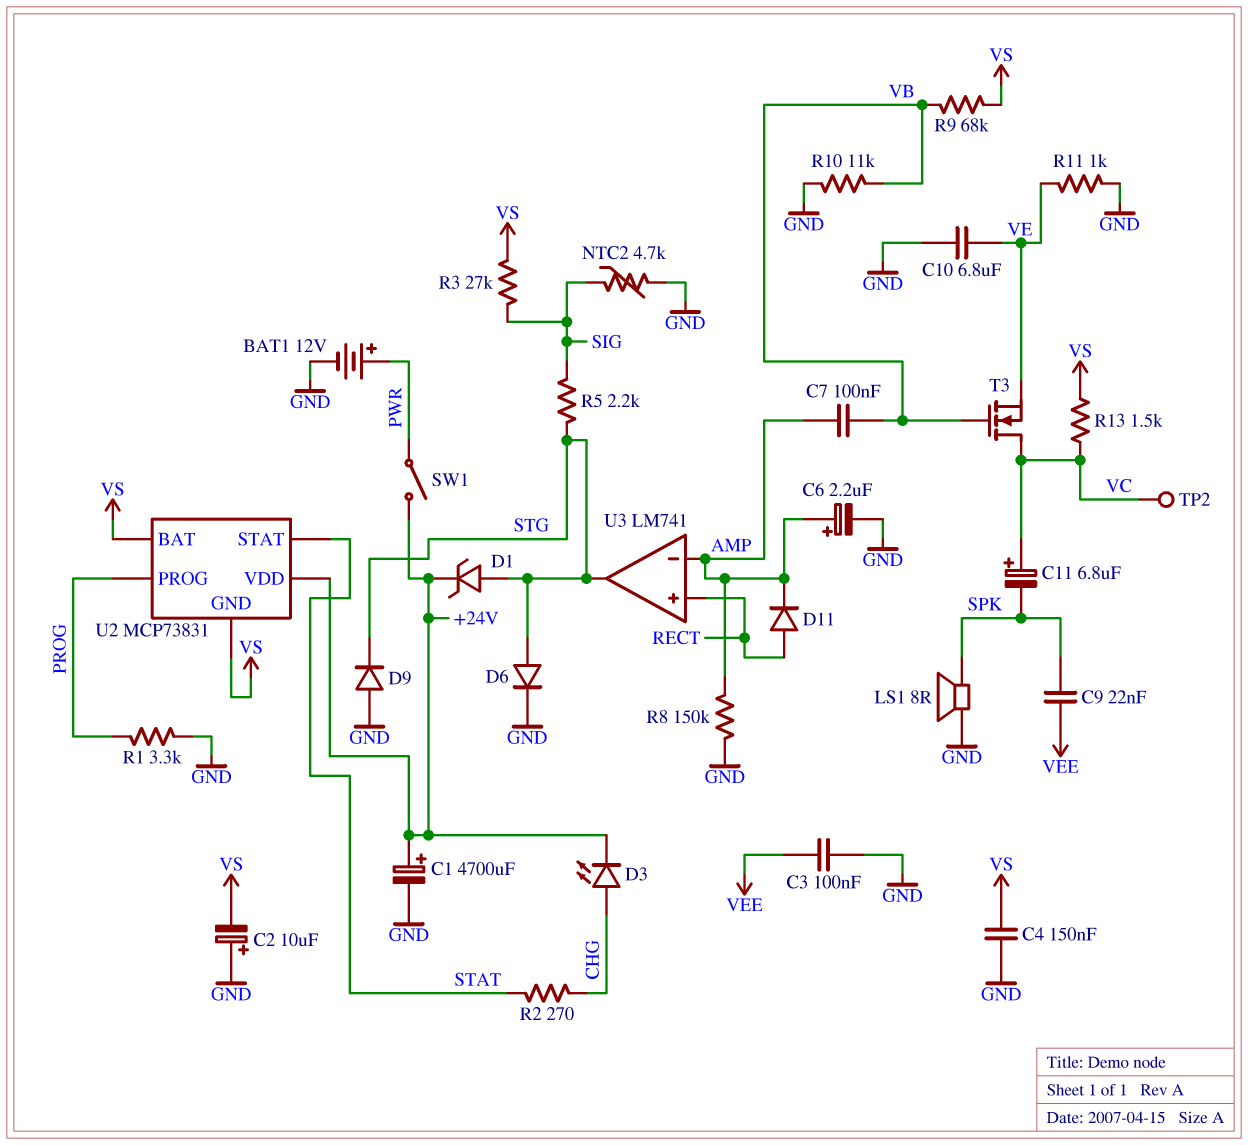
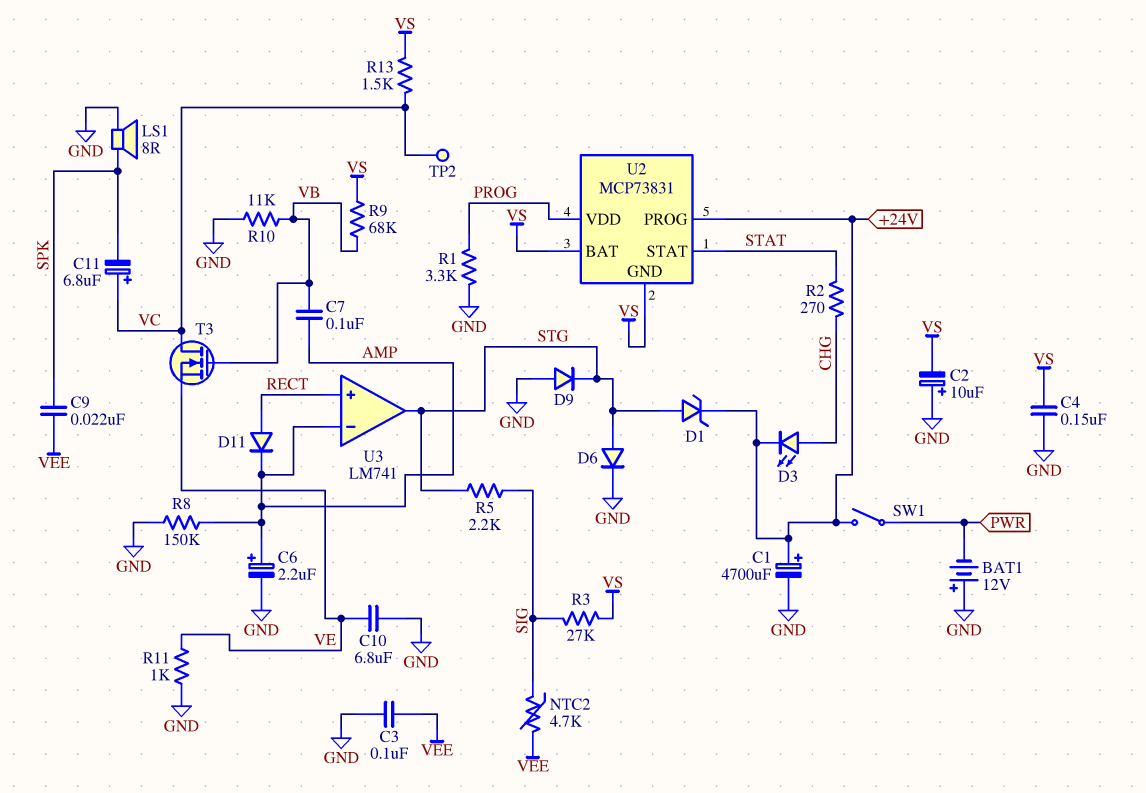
BAT1: 12V (plus PWR, minus GND) -> 12V (plus GND, minus PWR)
NTC2: 4.7k (GND, SIG) -> 4.7k (SIG, VEE)
U2 pin PROG: PROG -> +24V
U2 pin VDD: +24V -> PROG

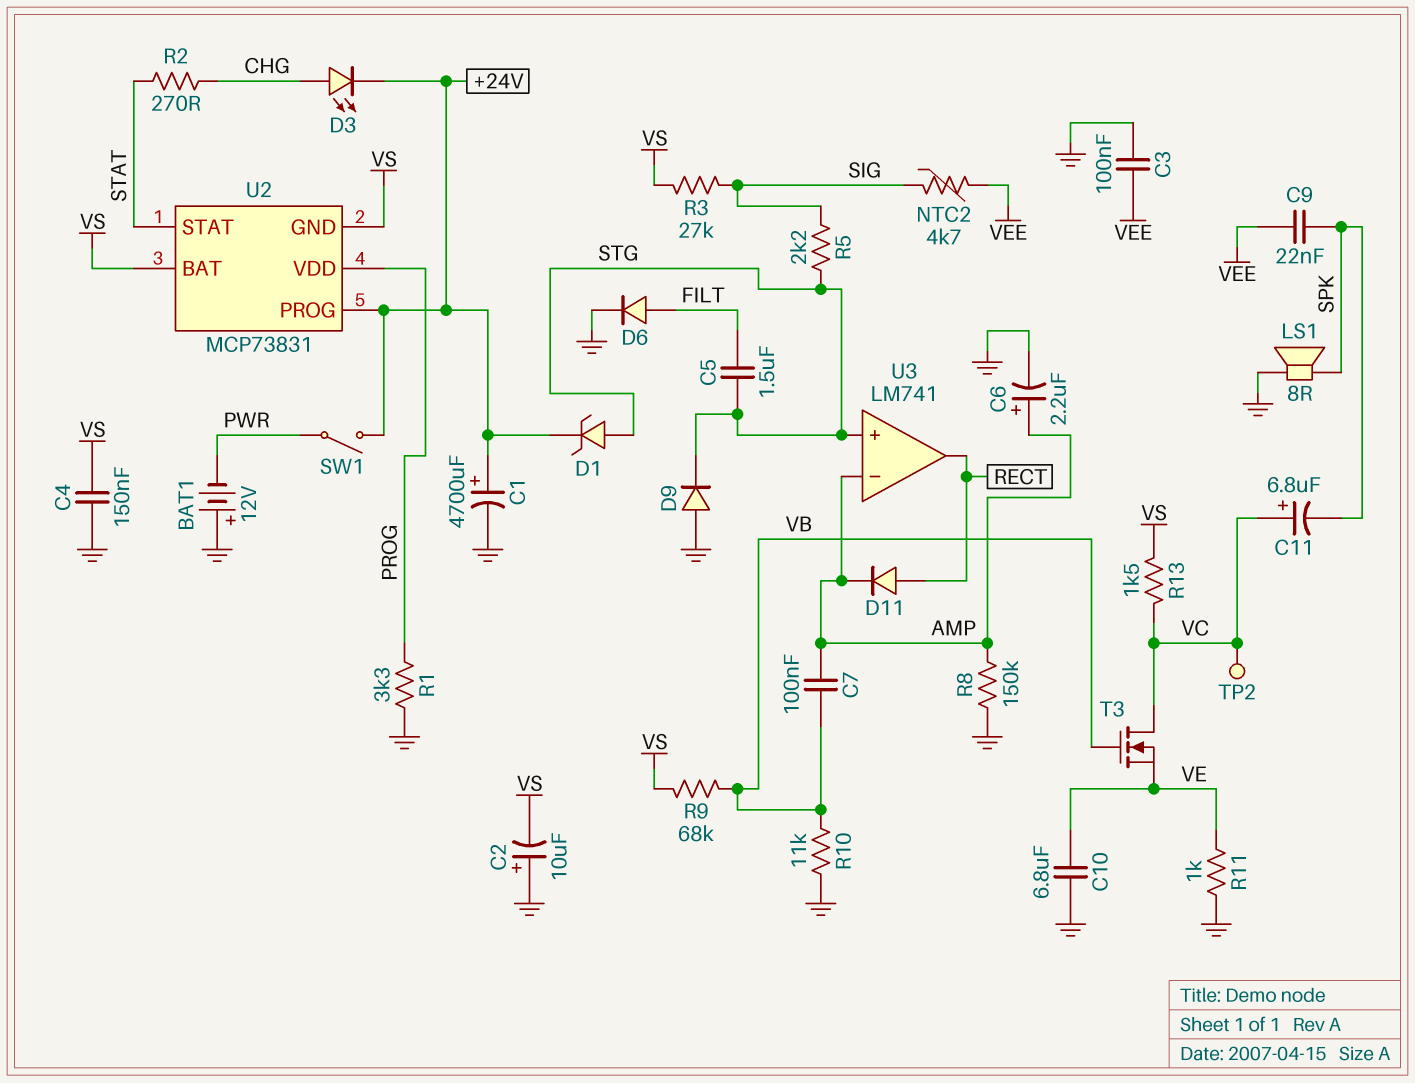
C5: none -> 1.5uF (FILT, STG)
D6: diode (A STG, K GND) -> diode (A FILT, K GND)
U3 pin in+: RECT -> STG
U3 pin out: STG -> RECT

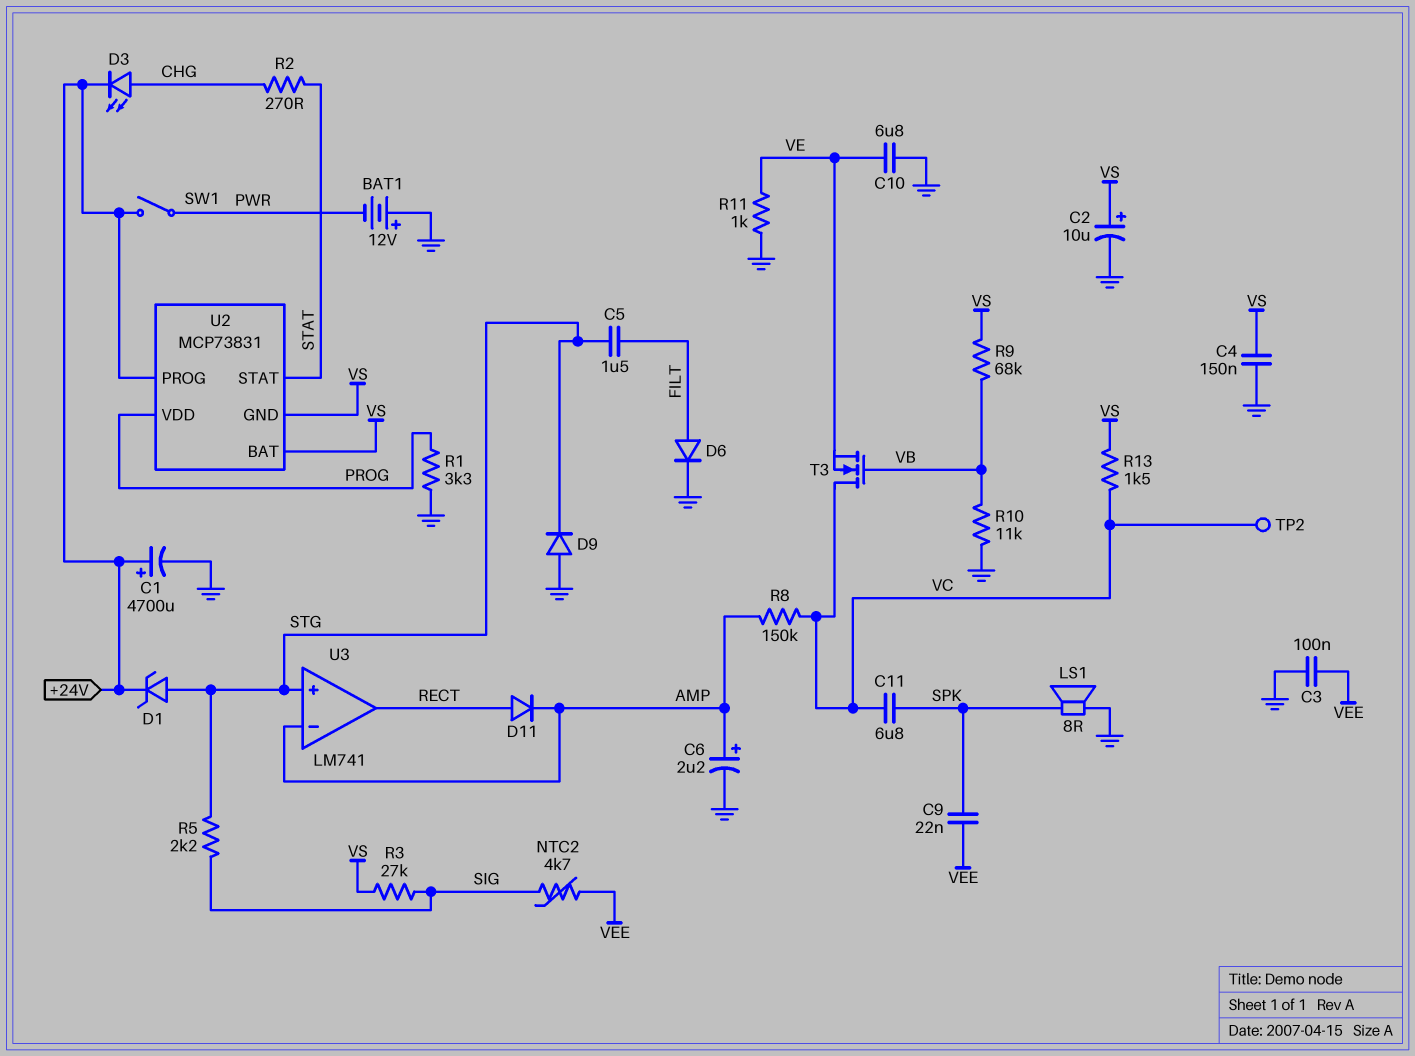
C2: 10uF (plus GND, minus VS) -> 10uF (plus VS, minus GND)
C7: 100nF (AMP, VB) -> none
C11: 6.8uF (plus VC, minus SPK) -> 6.8uF (SPK, VC)
R8: 150k (AMP, GND) -> 150k (AMP, VC)

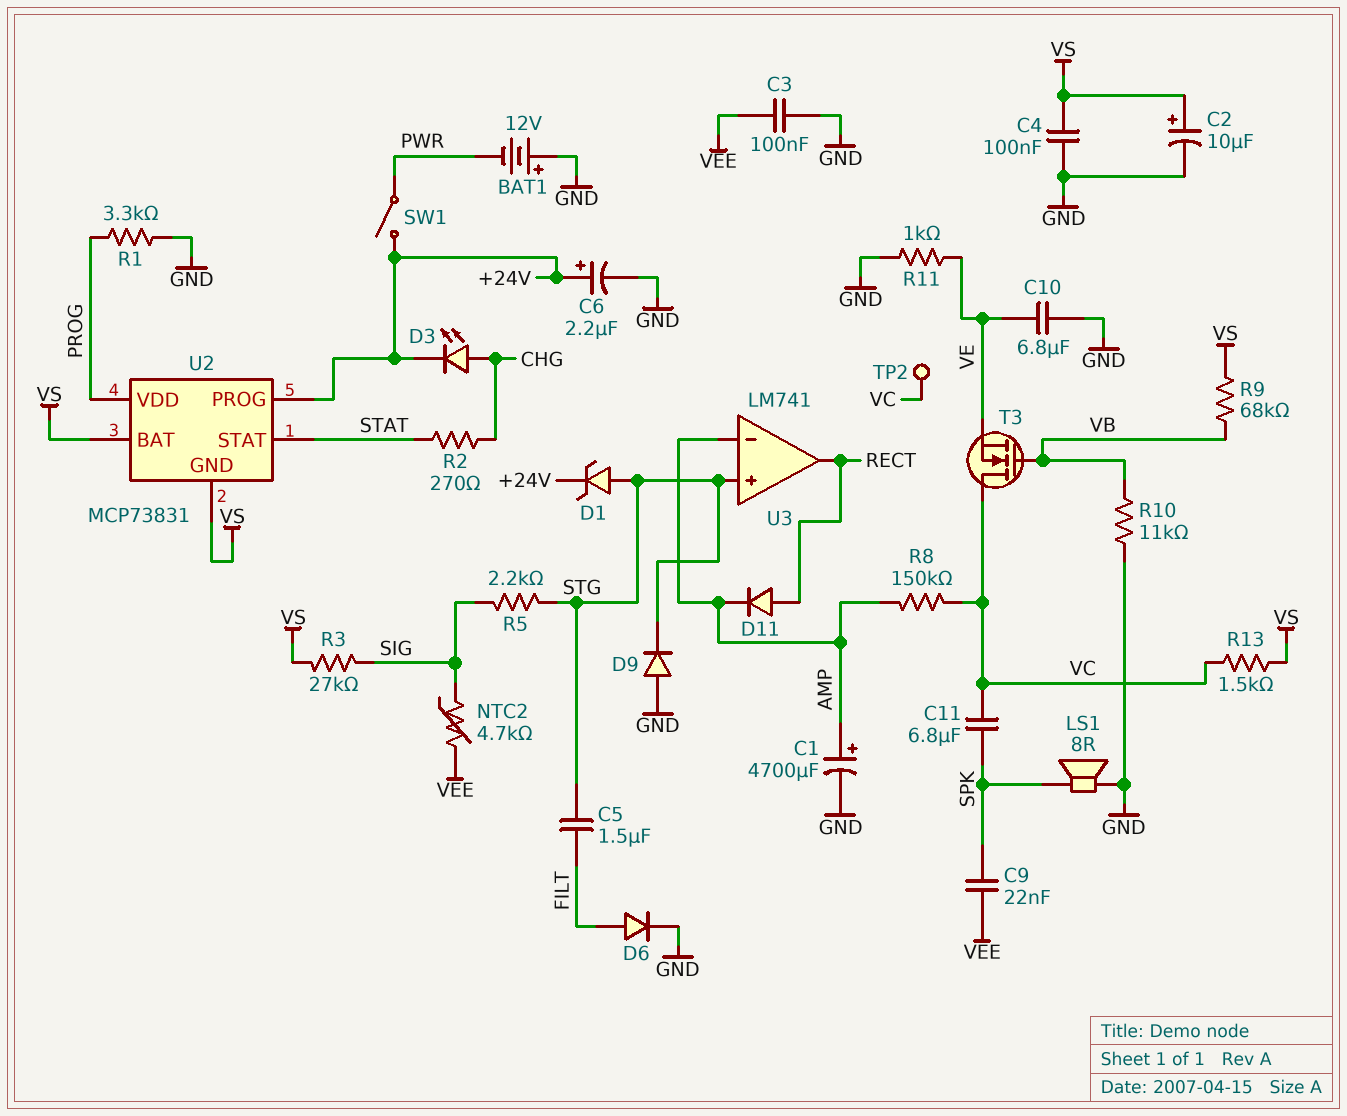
C1: 4700uF (plus +24V, minus GND) -> 4700uF (plus AMP, minus GND)
C4: 150nF (GND, VS) -> 100nF (GND, VS)
C6: 2.2uF (plus AMP, minus GND) -> 2.2uF (plus +24V, minus GND)

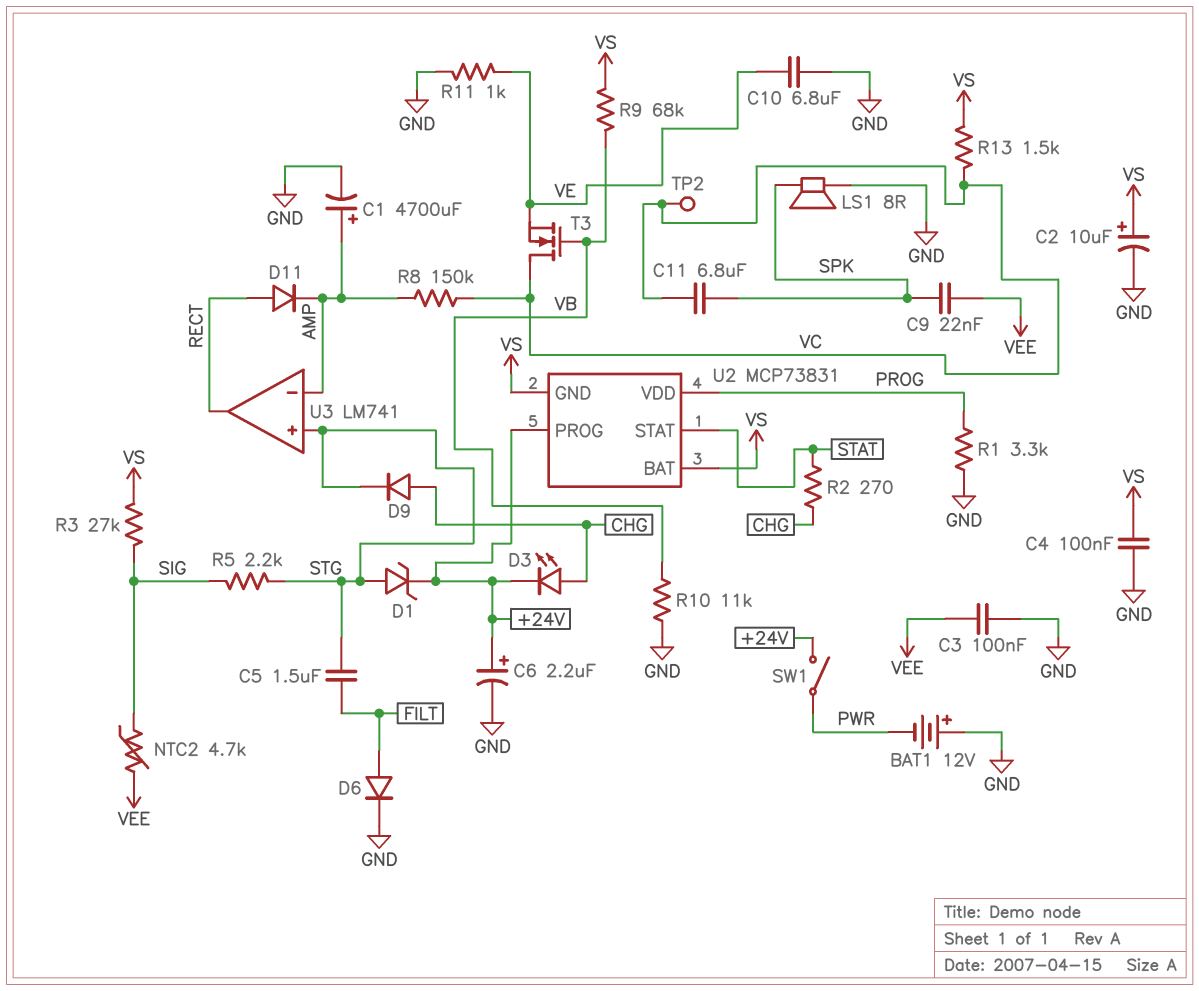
D9: diode (A GND, K STG) -> diode (A CHG, K STG)

